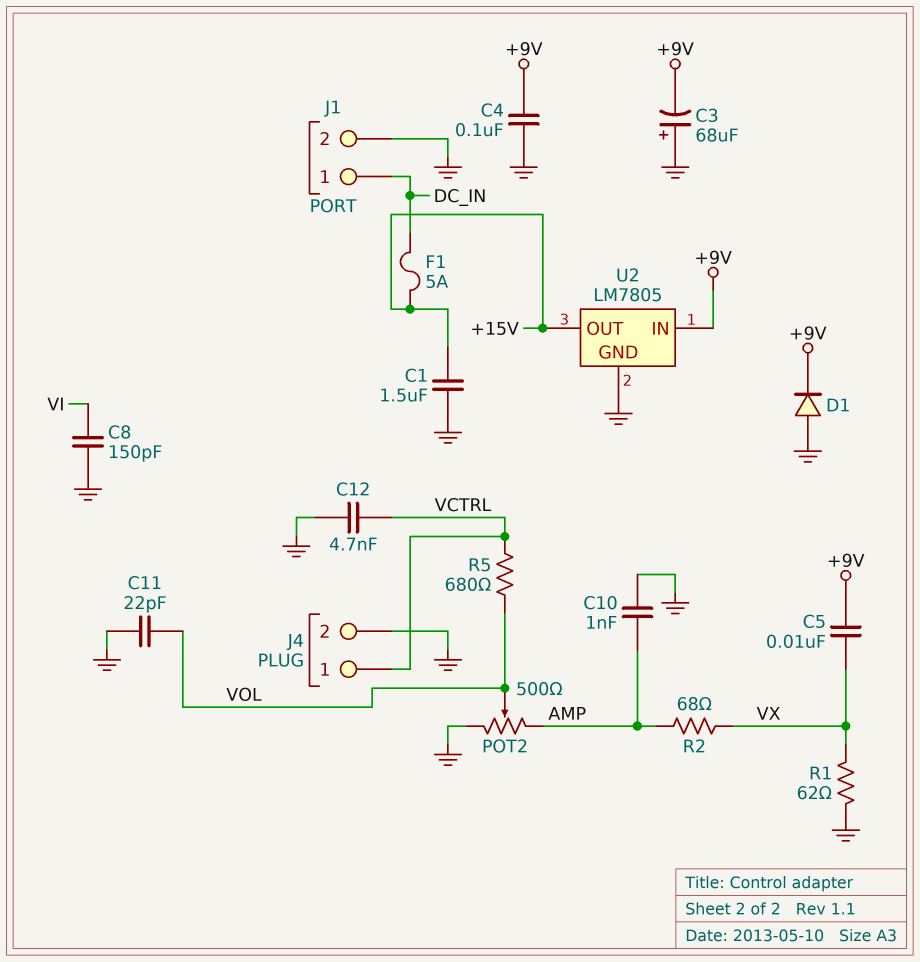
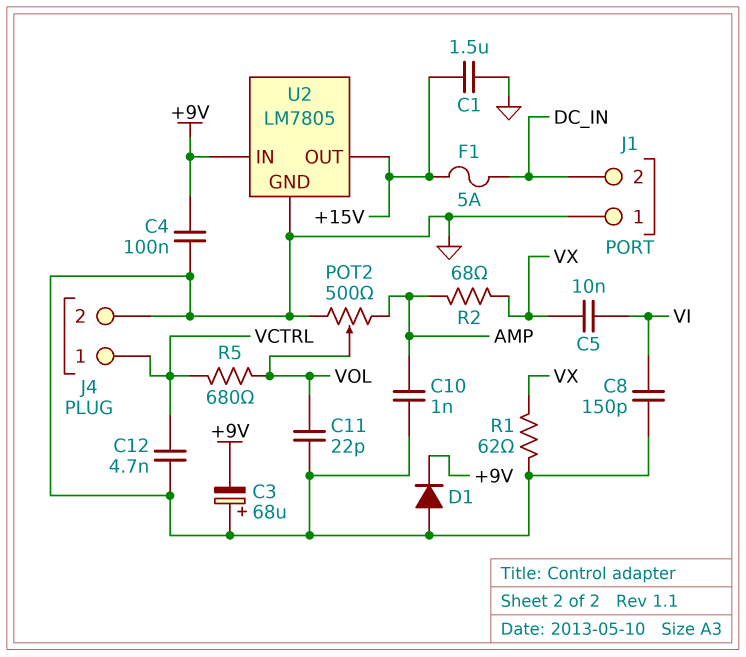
C5: 10nF (+9V, VX) -> 10nF (VI, VX)
J1 pin 1: DC_IN -> GND
J1 pin 2: GND -> DC_IN

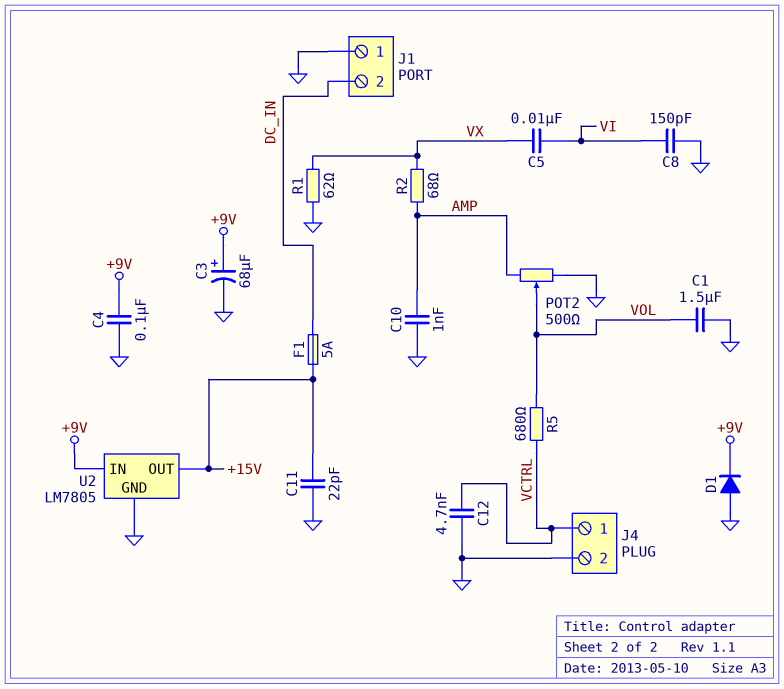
C1: 1.5uF (+15V, GND) -> 1.5uF (GND, VOL)
C3: 68uF (plus GND, minus +9V) -> 68uF (plus +9V, minus GND)
C11: 22pF (GND, VOL) -> 22pF (+15V, GND)

